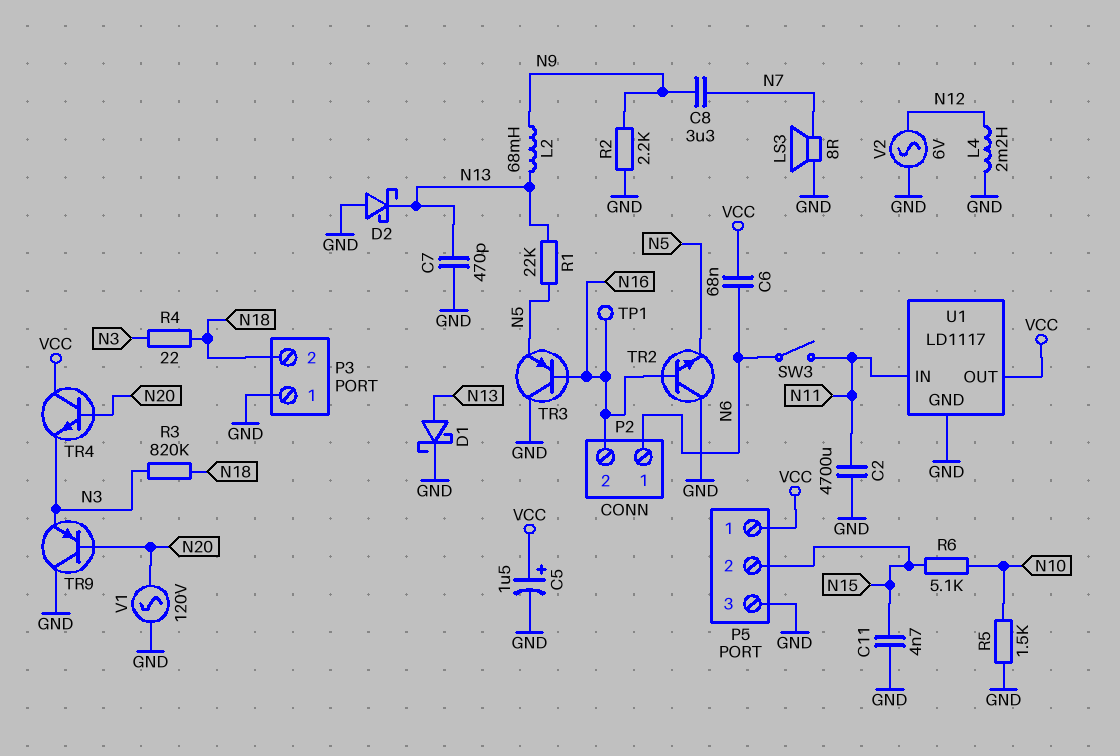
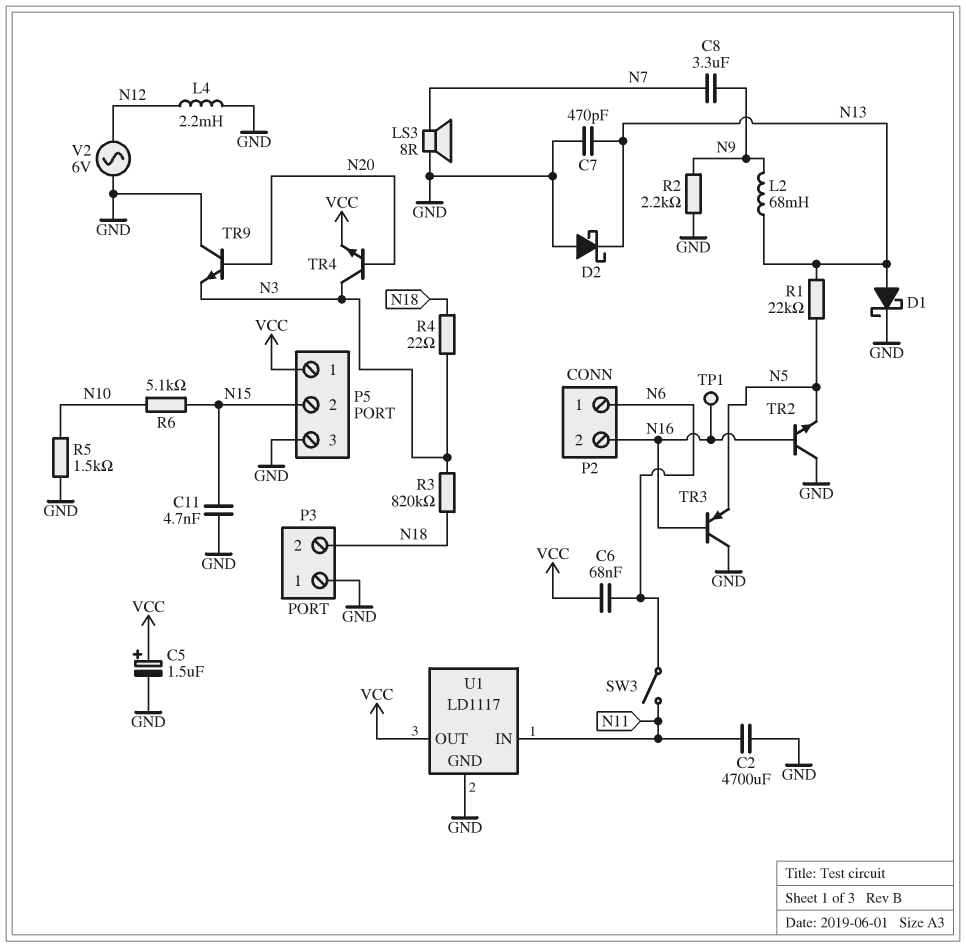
TR4: NPN (B N20, C VCC, E N3) -> NPN (B N20, C N3, E VCC)
TR9: PNP (B N20, C GND, E N3) -> NPN (B N20, C GND, E N3)
V1: AC 120V (GND, N20) -> none

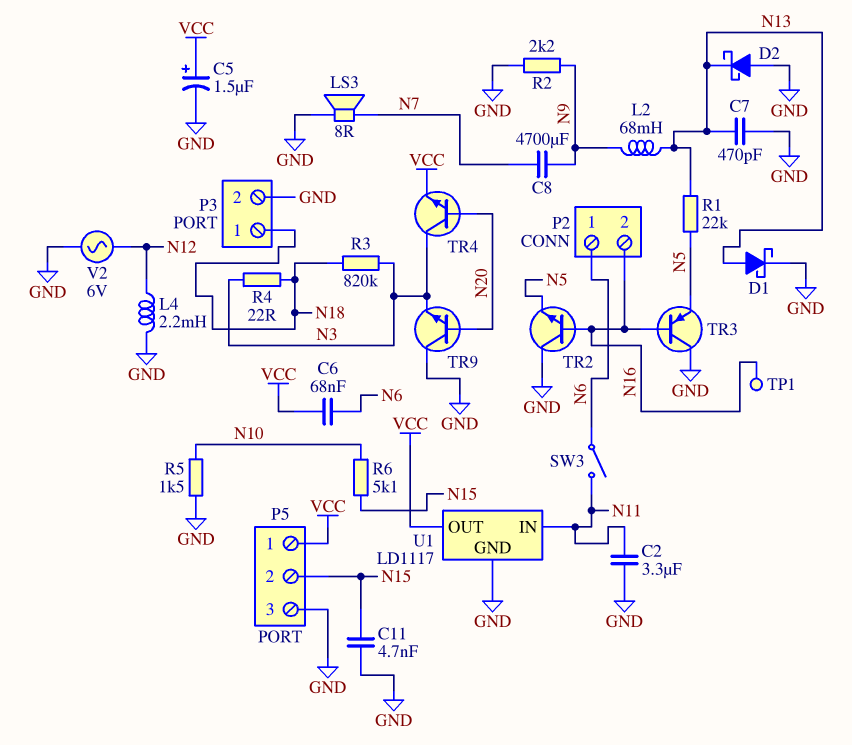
C2: 4700uF (GND, N11) -> 3.3uF (GND, N11)
C8: 3.3uF (N7, N9) -> 4700uF (N7, N9)
P3 pin 1: GND -> N18
P3 pin 2: N18 -> GND

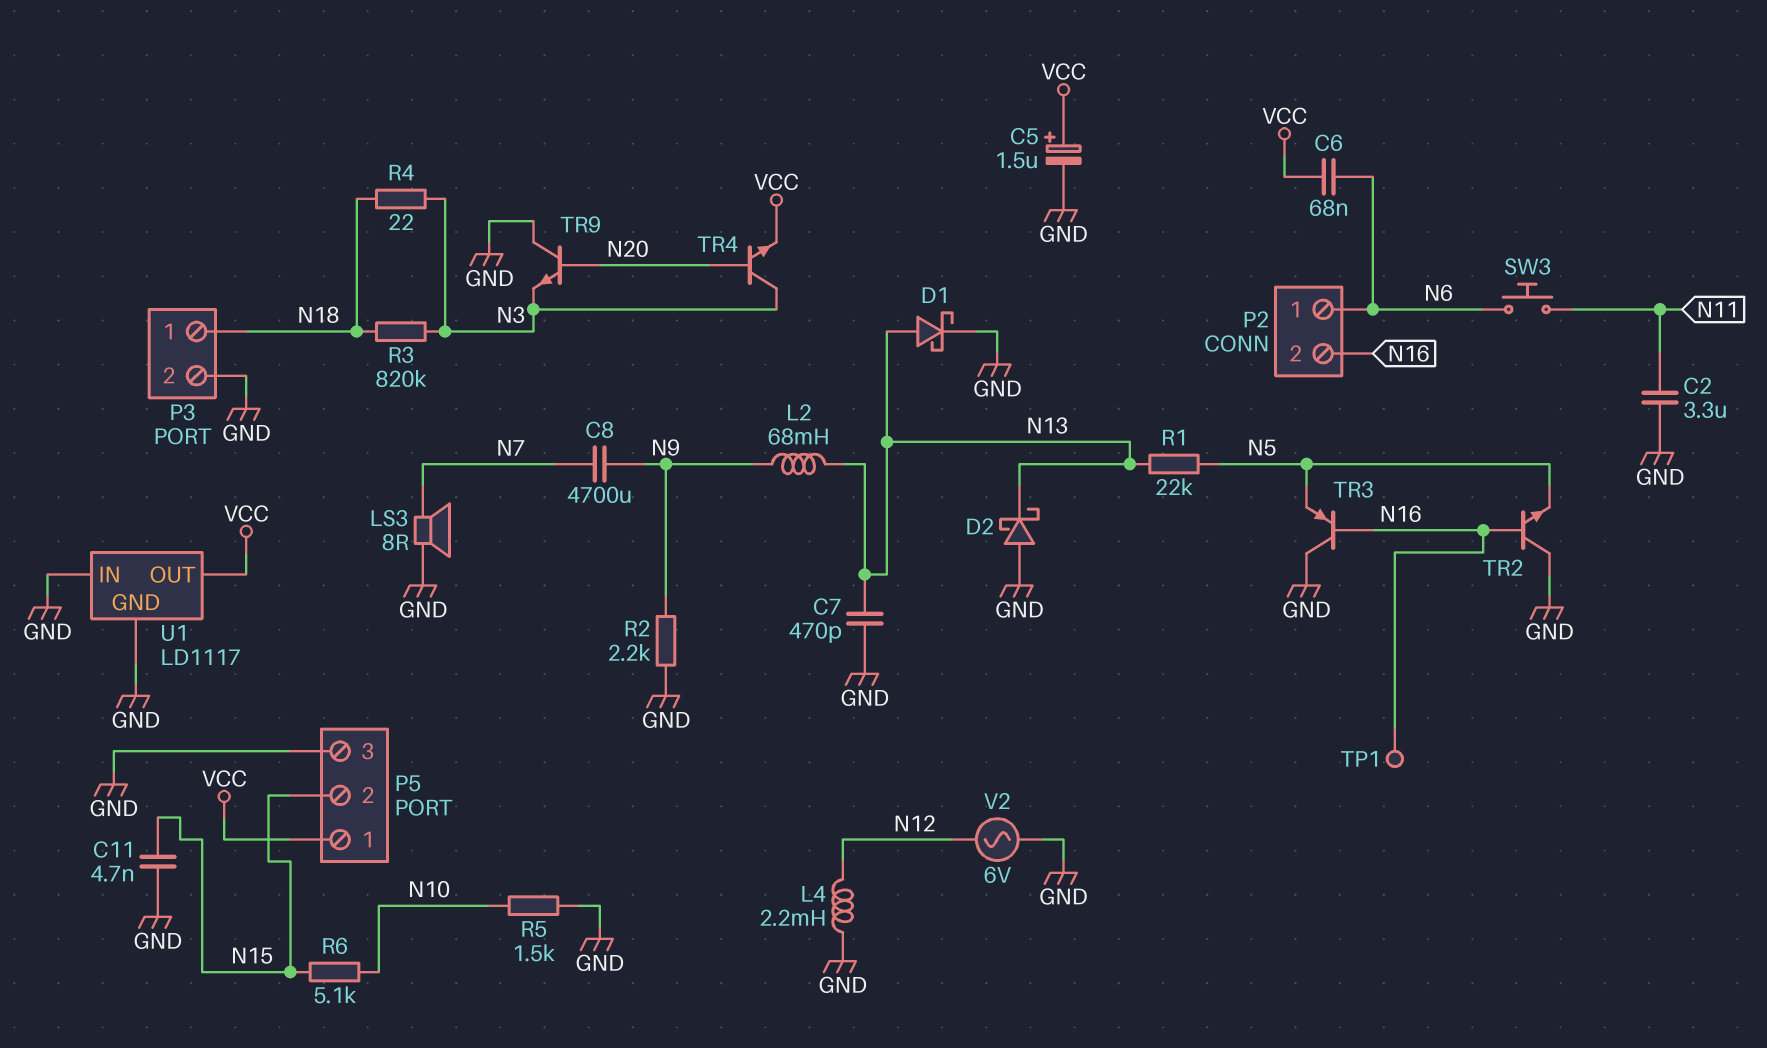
SW3: switch (N6, N11) -> button (N6, N11)
U1 pin IN: N11 -> GND

